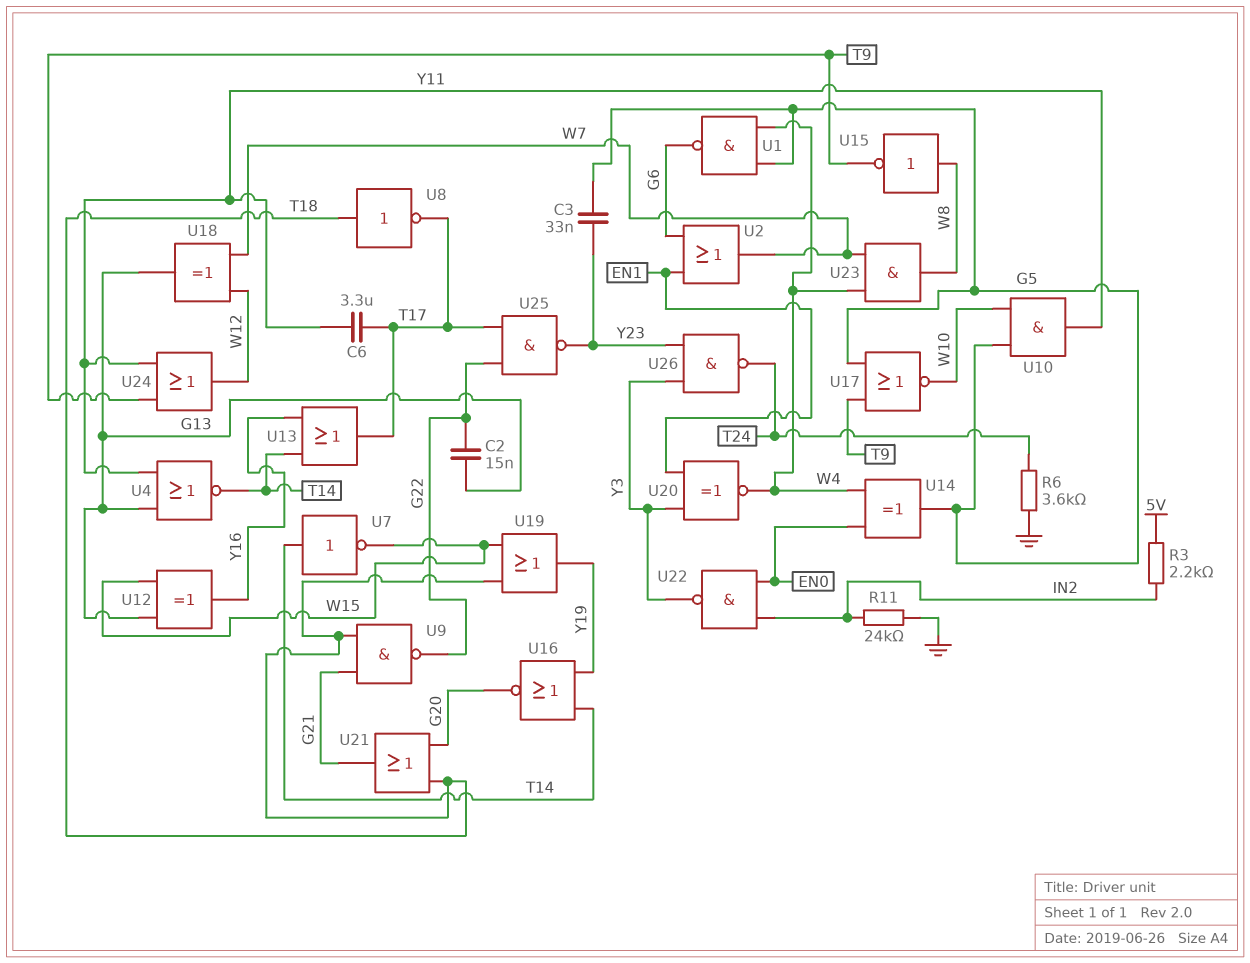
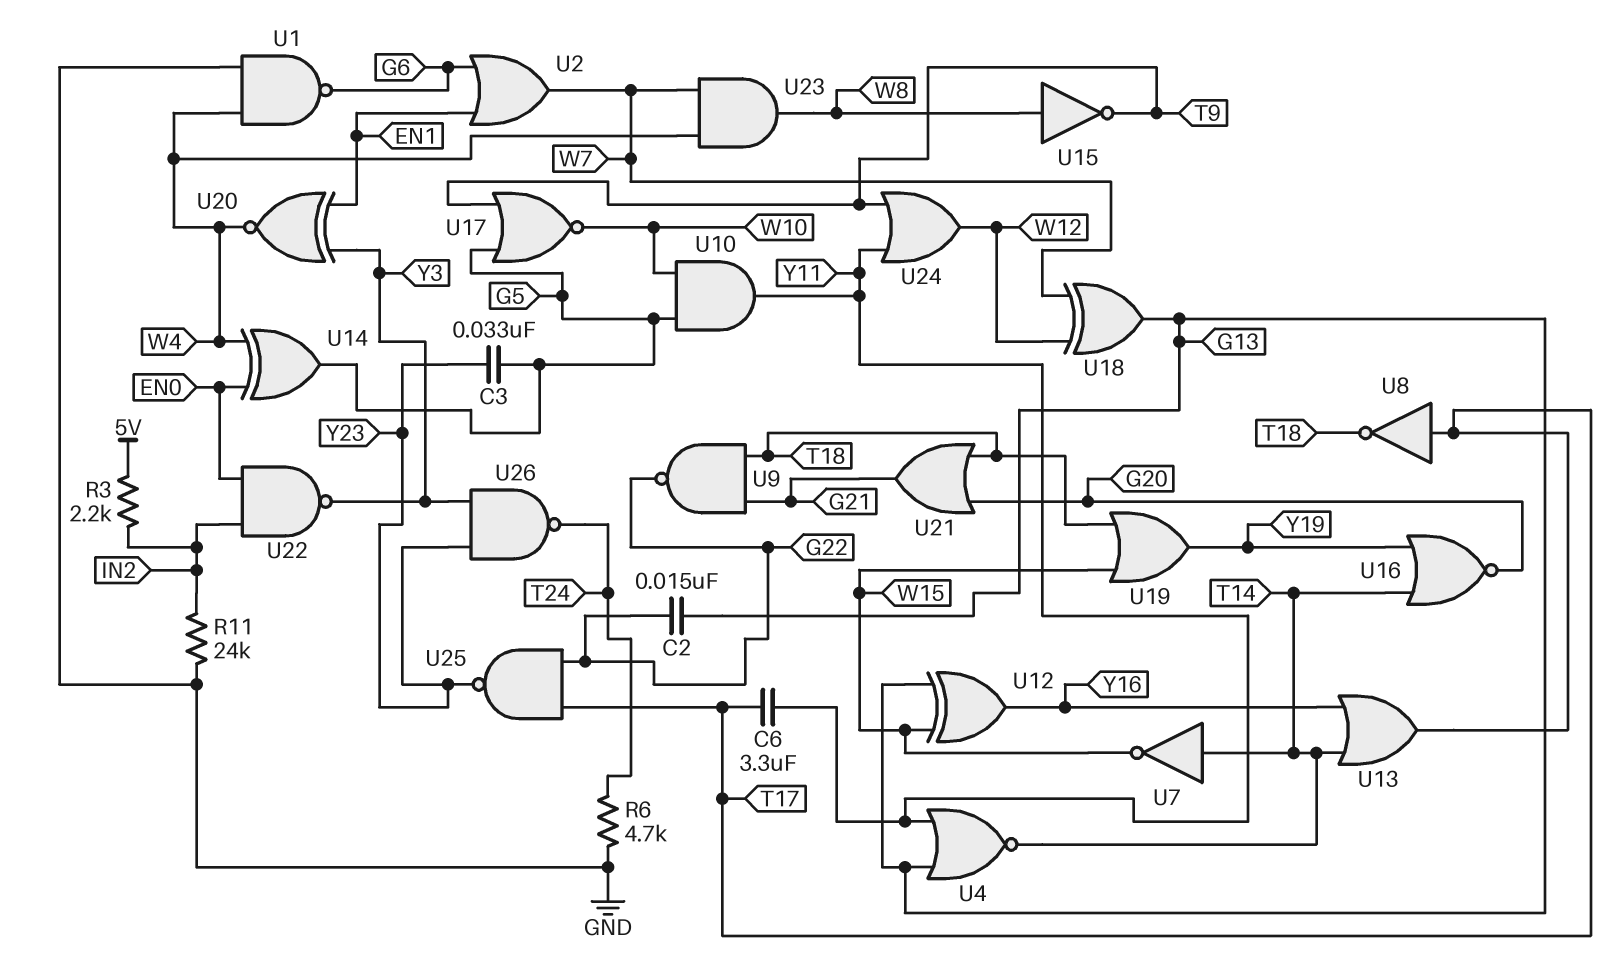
R6: 3.6k (GND, T24) -> 4.7k (GND, T24)
U1: NAND (in G5, in W4, out G6) -> NAND (in GND, in W4, out G6)
U8: NOT (in T18, out T17) -> NOT (in T17, out T18)

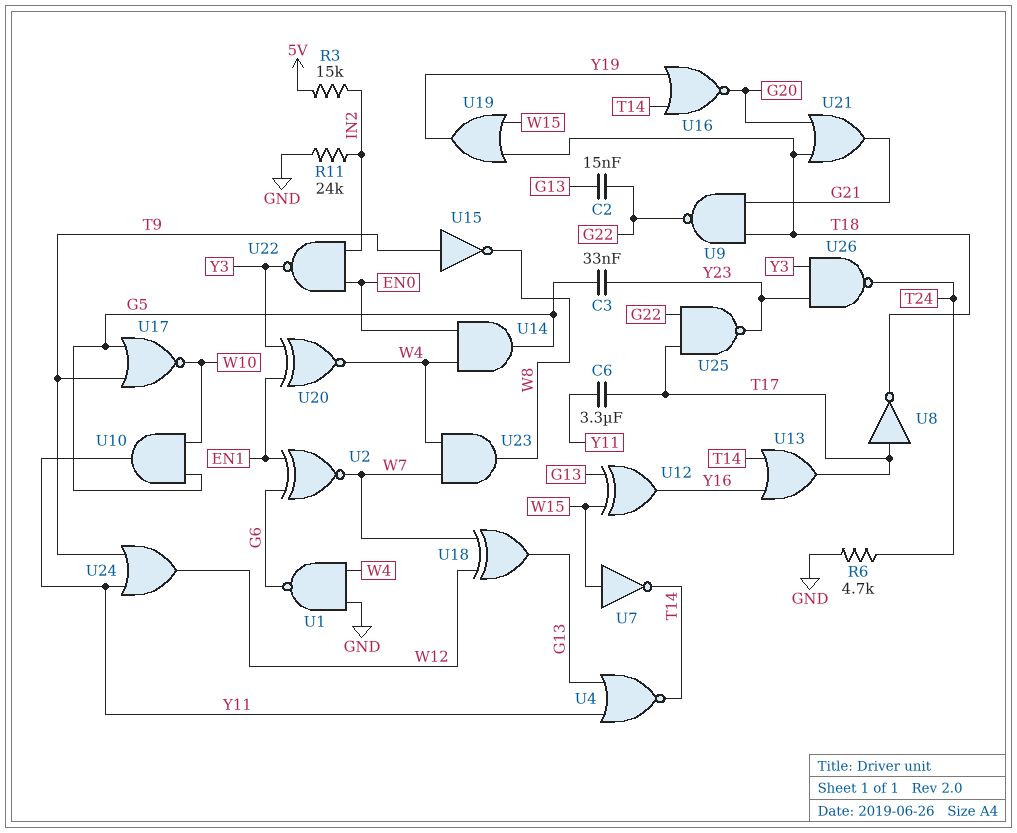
R3: 2.2k (5V, IN2) -> 15k (5V, IN2)
U2: OR (in EN1, in G6, out W7) -> XNOR (in EN1, in G6, out W7)
U7: NOT (in T14, out W15) -> NOT (in W15, out T14)
U14: XOR (in EN0, in W4, out G5) -> AND (in EN0, in W4, out G5)
U15: NOT (in W8, out T9) -> NOT (in T9, out W8)

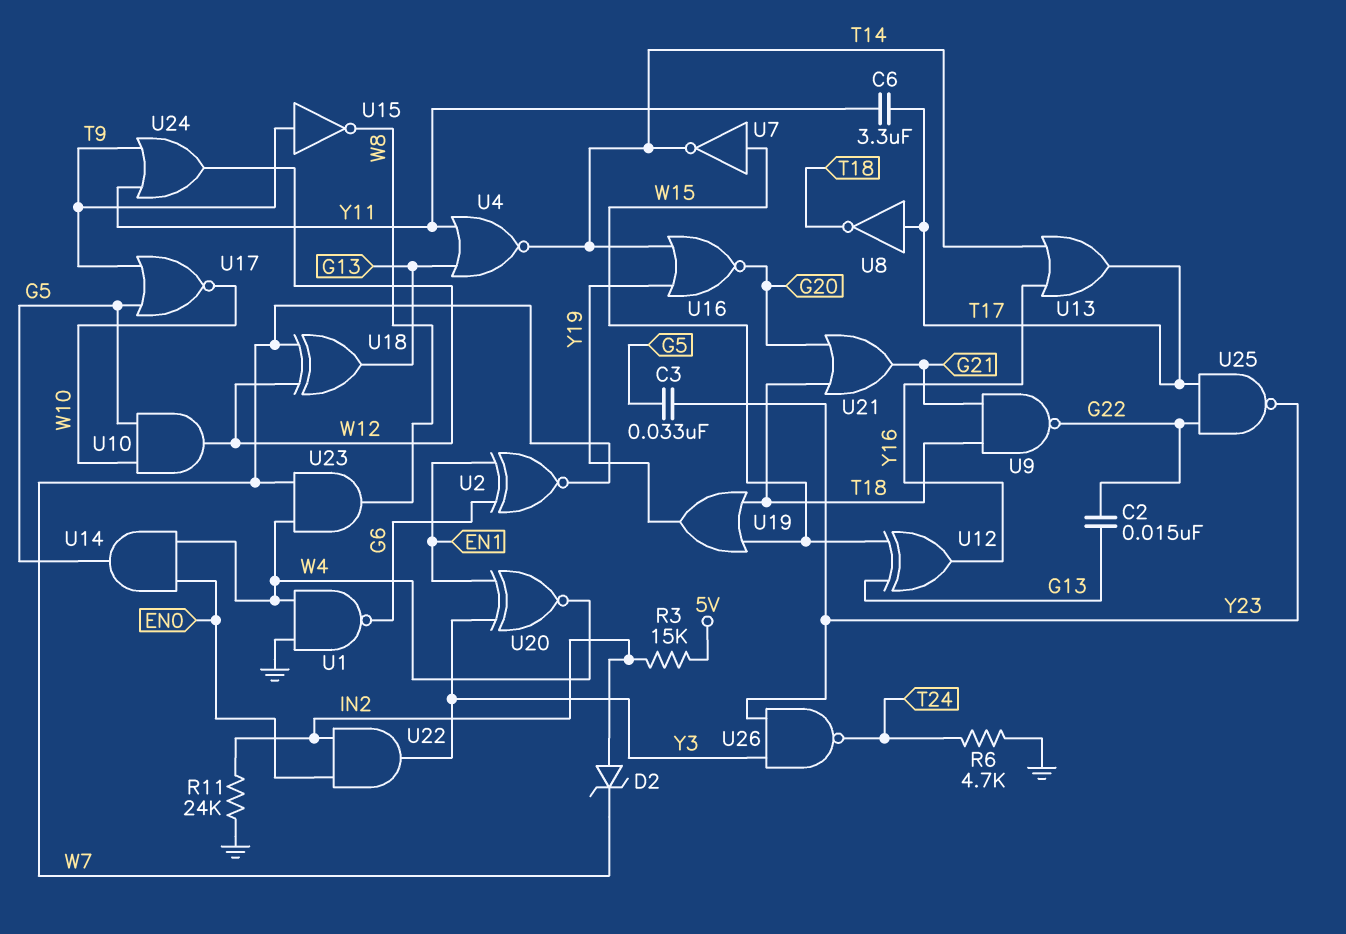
D2: none -> zener (A IN2, K W7)
U10: AND (in G5, in W10, out Y11) -> AND (in G5, in W10, out W12)
U22: NAND (in EN0, in IN2, out Y3) -> AND (in EN0, in IN2, out Y3)

